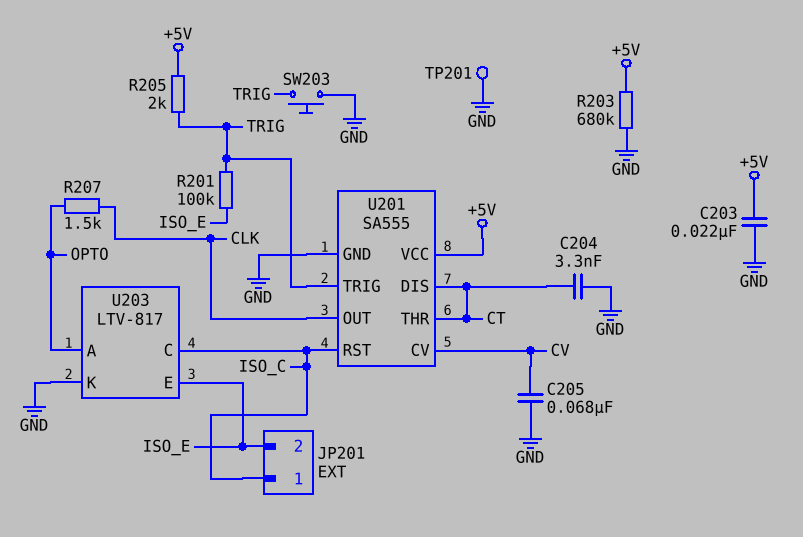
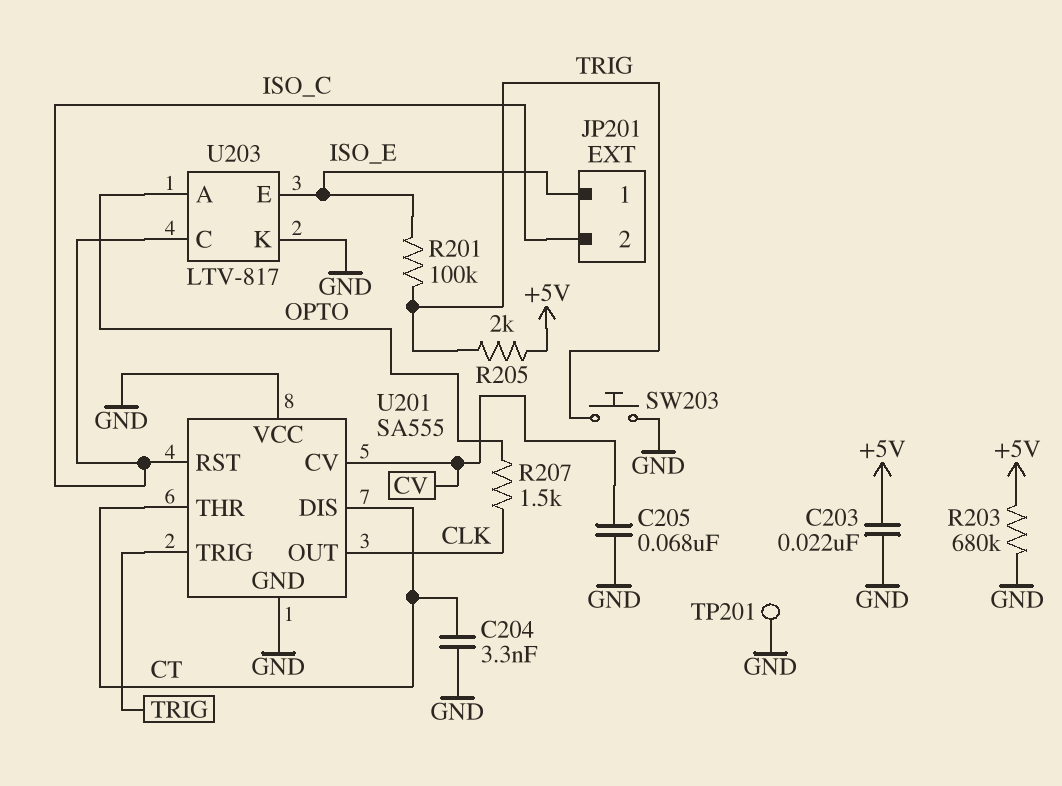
JP201 pin 1: ISO_C -> ISO_E
JP201 pin 2: ISO_E -> ISO_C
U201 pin VCC: +5V -> GND

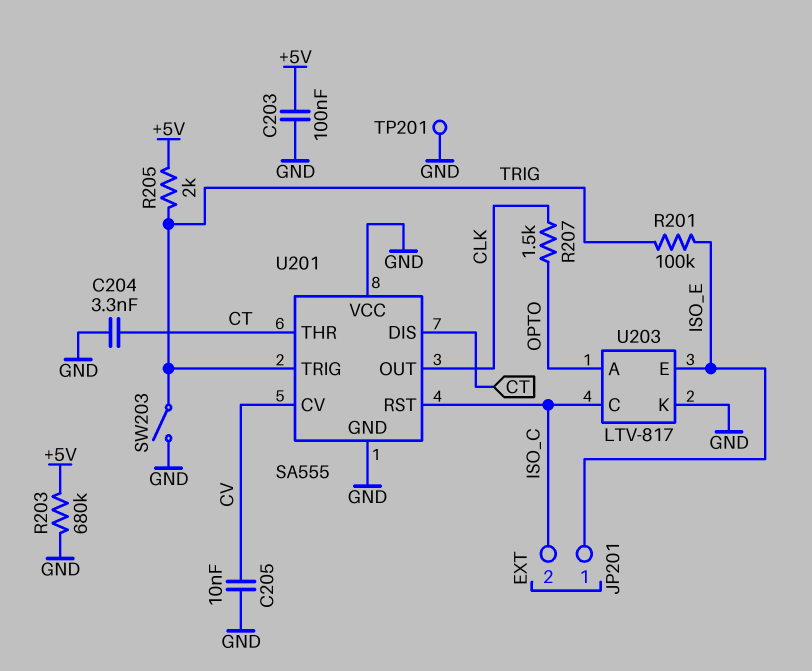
C203: 22nF (+5V, GND) -> 100nF (+5V, GND)
C205: 68nF (CV, GND) -> 10nF (CV, GND)
SW203: button (GND, TRIG) -> switch (GND, TRIG)

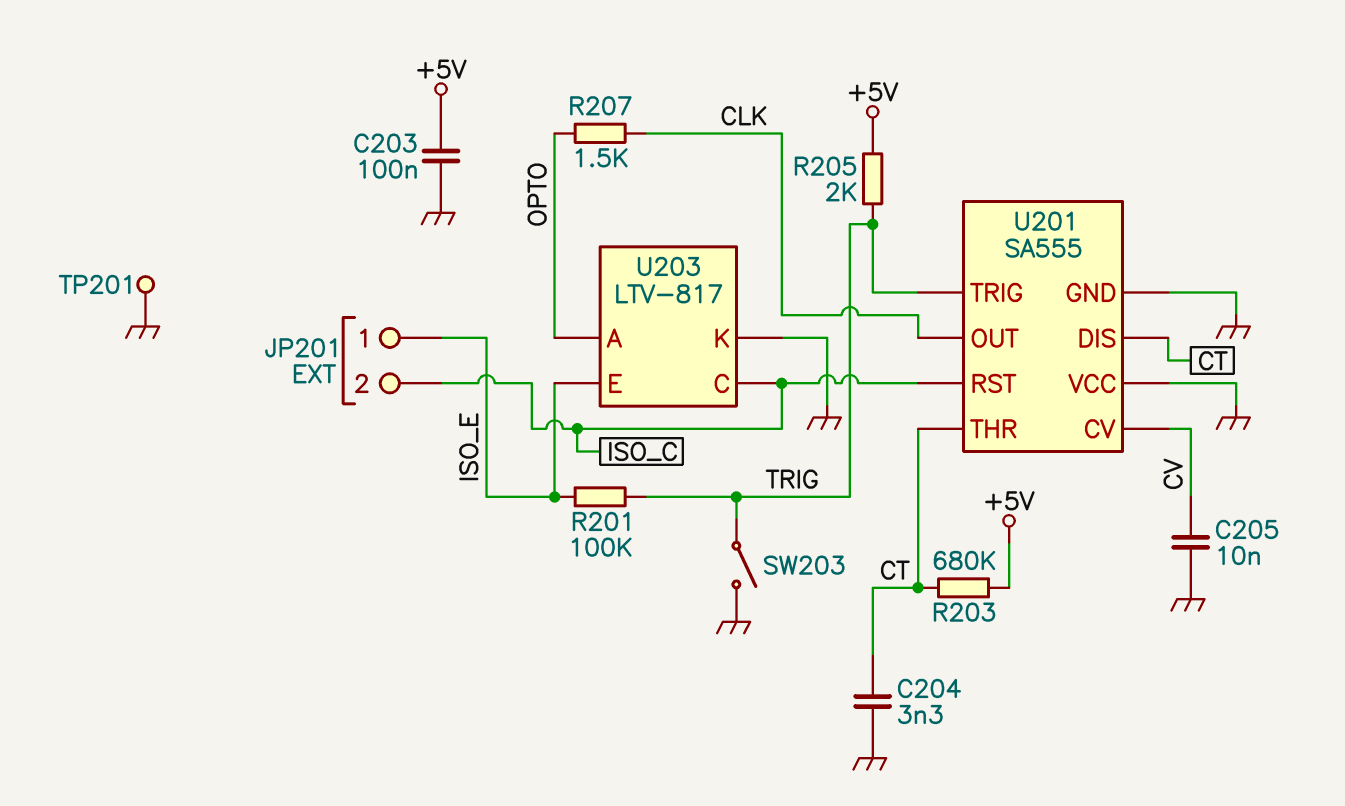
R203: 680k (+5V, GND) -> 680k (+5V, CT)

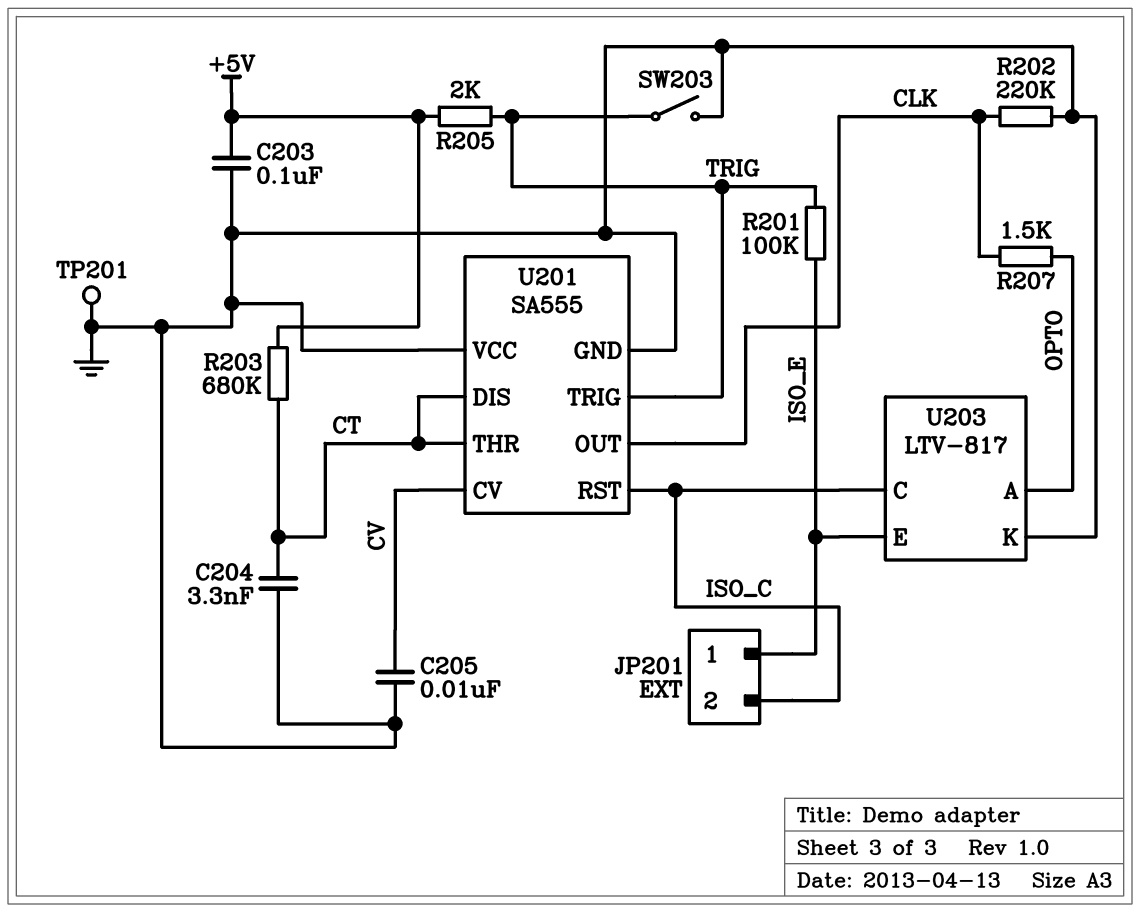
R202: none -> 220k (CLK, GND)

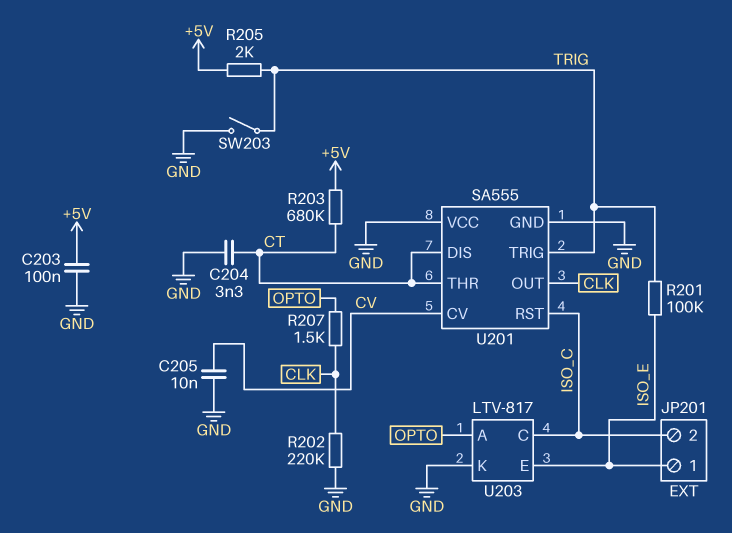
TP201: test point (GND) -> none

